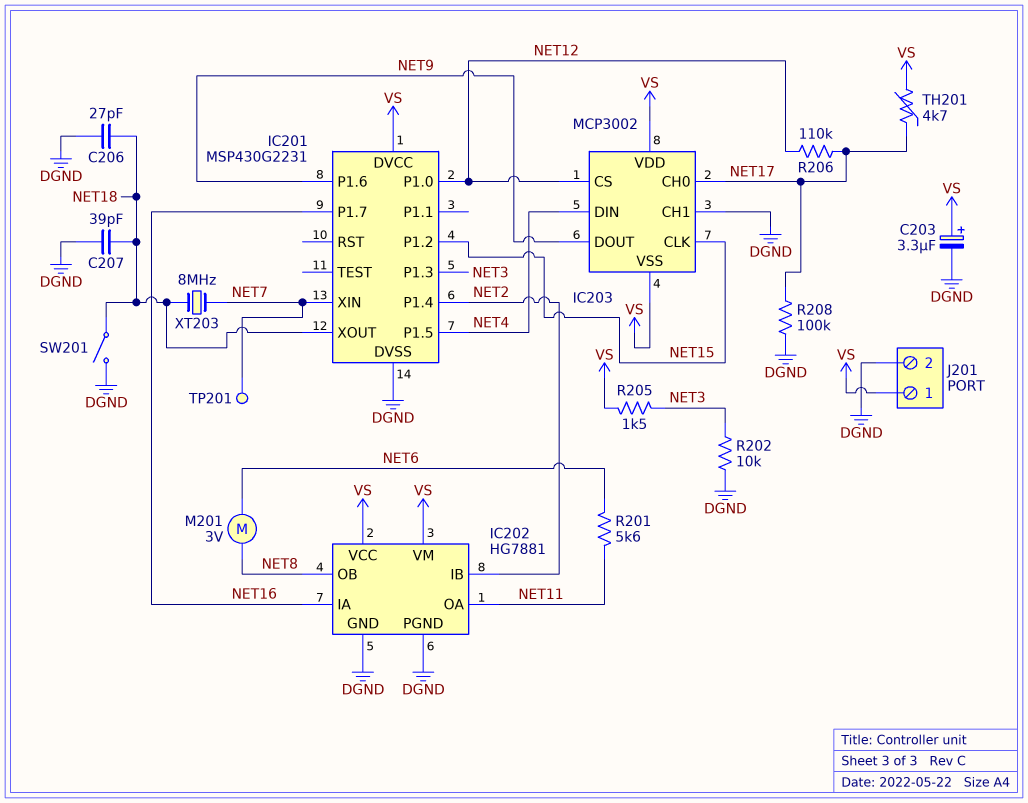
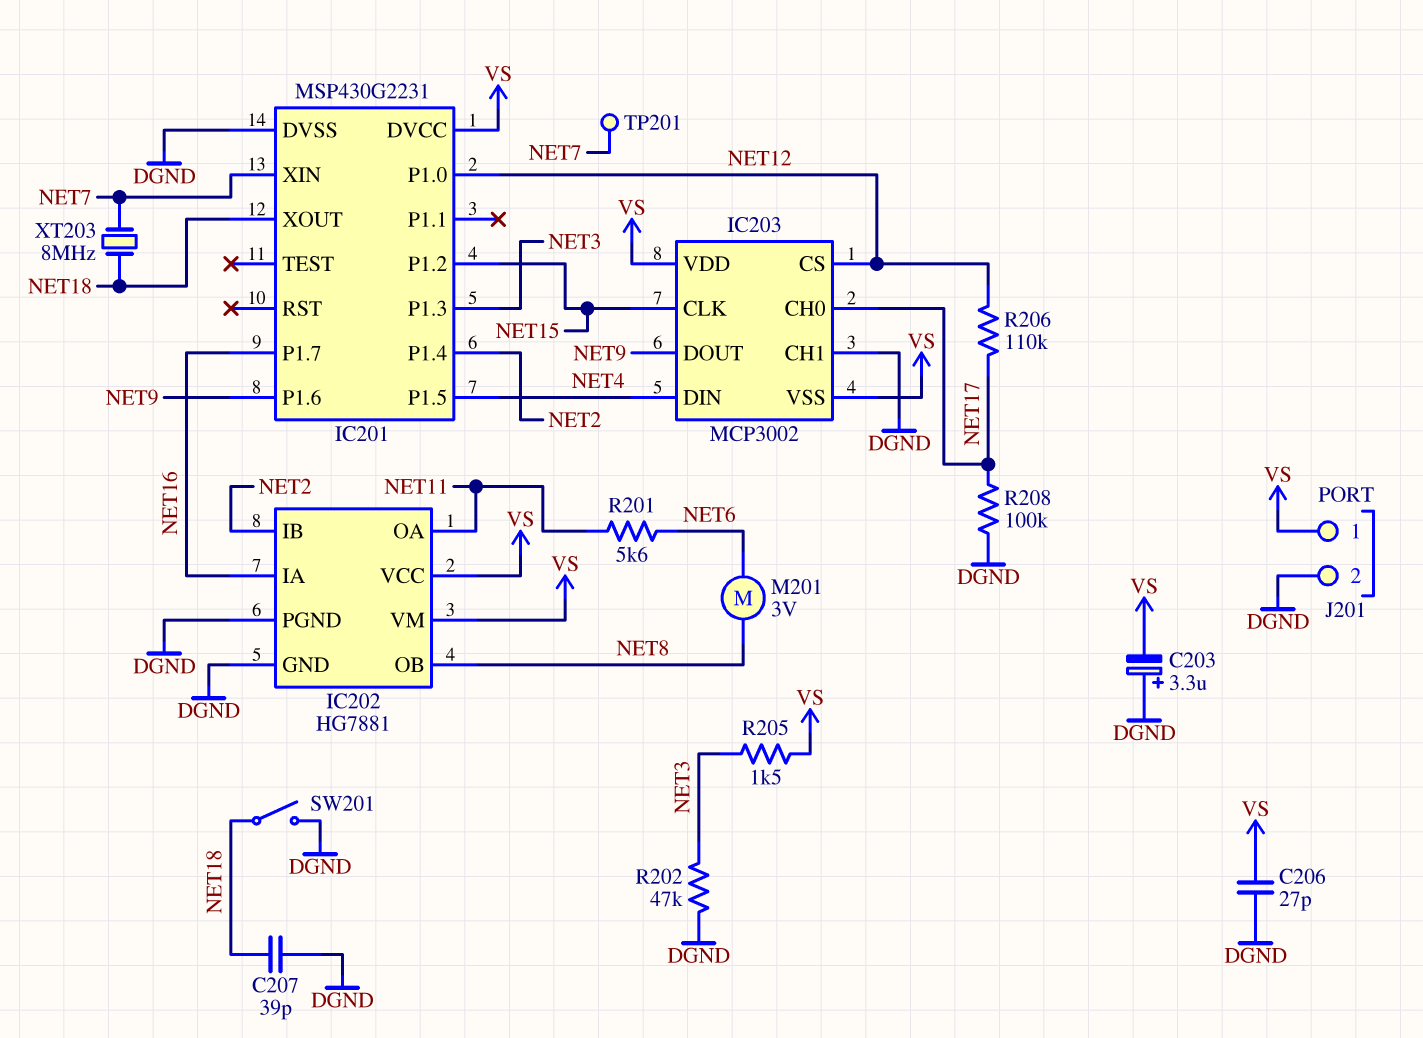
C203: 3.3uF (plus VS, minus DGND) -> 3.3uF (plus DGND, minus VS)
C206: 27pF (DGND, NET18) -> 27pF (DGND, VS)
R202: 10k (DGND, NET3) -> 47k (DGND, NET3)
TH201: 4.7k (NET17, VS) -> none

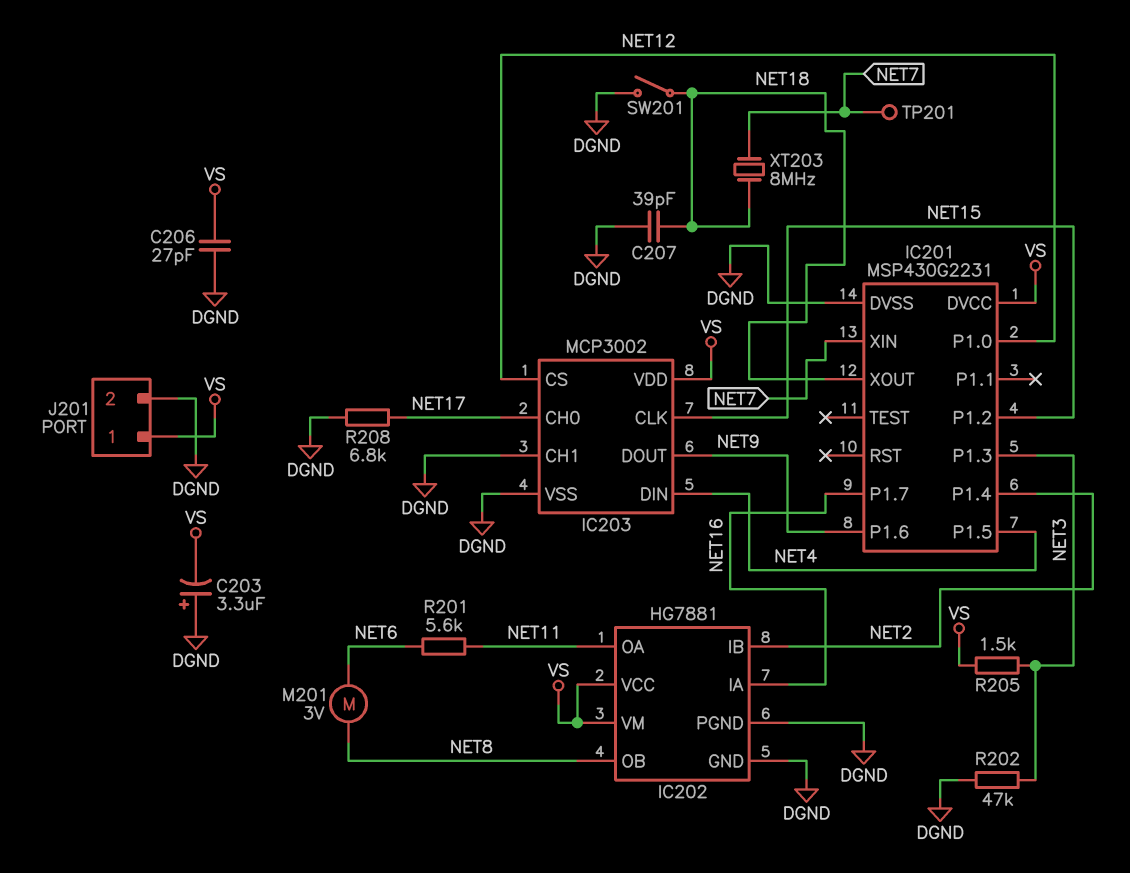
IC203 pin VSS: VS -> DGND
R206: 110k (NET12, NET17) -> none
R208: 100k (DGND, NET17) -> 6.8k (DGND, NET17)

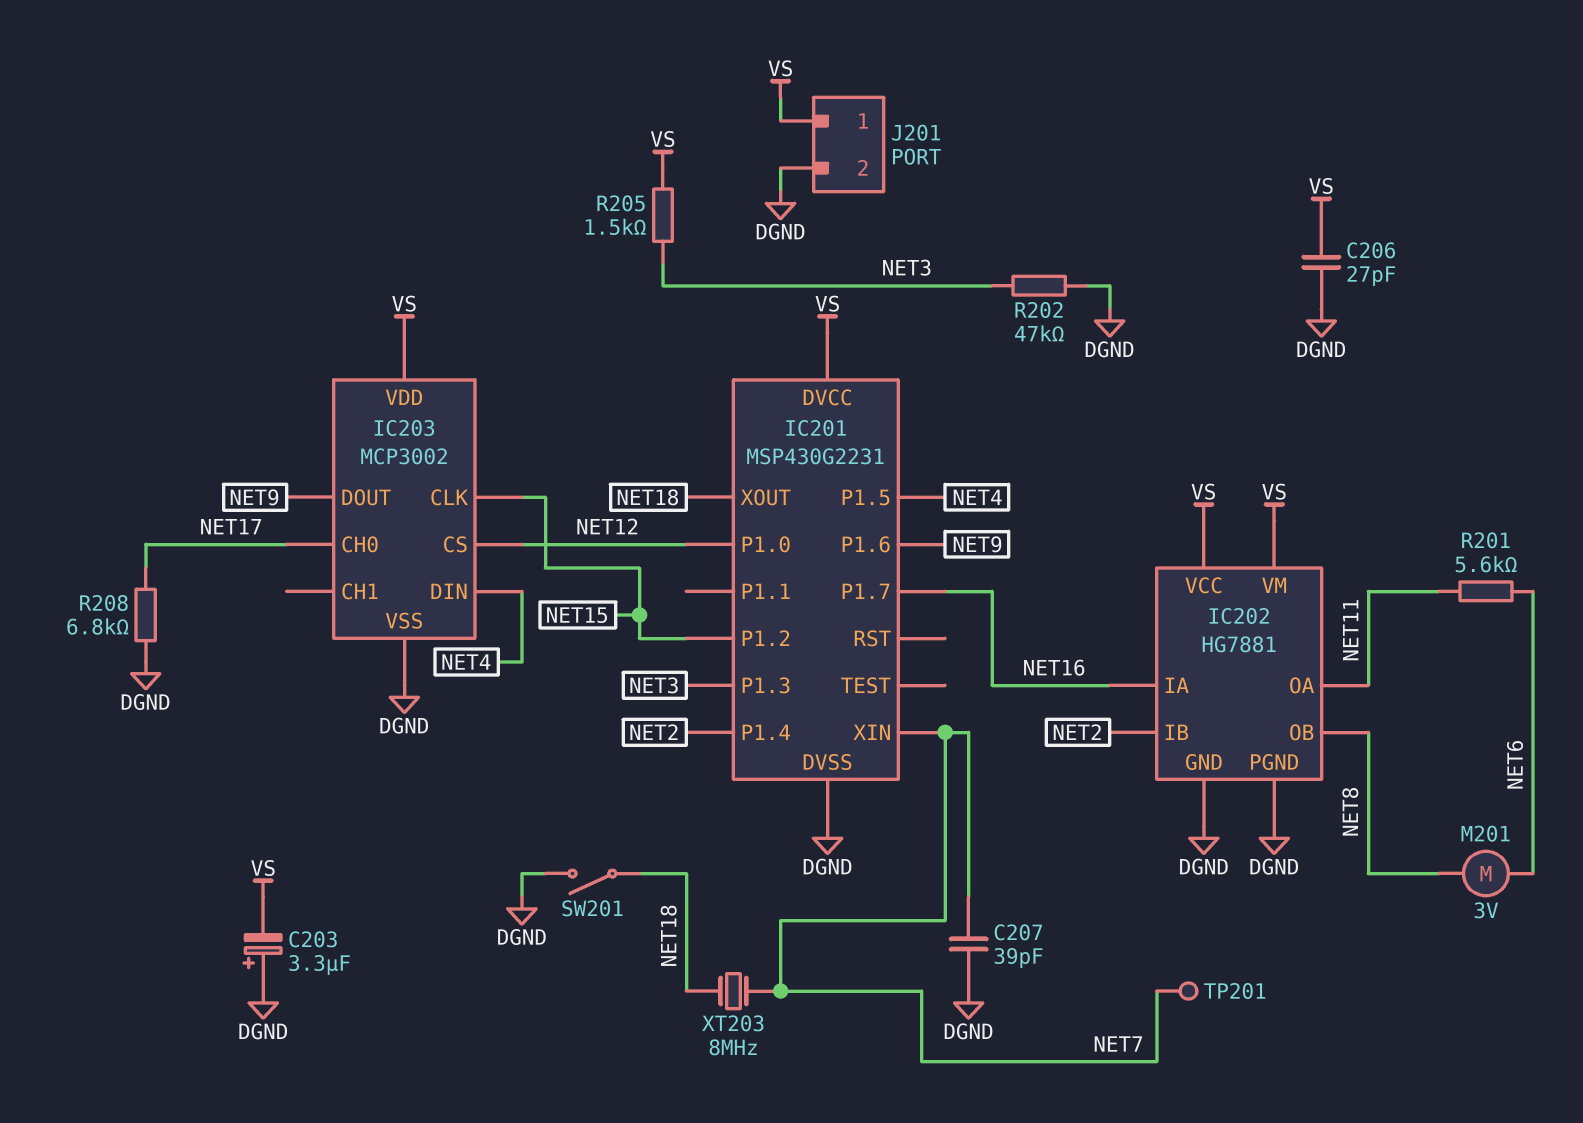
C207: 39pF (DGND, NET18) -> 39pF (DGND, NET7)
IC203 pin CH1: DGND -> none

